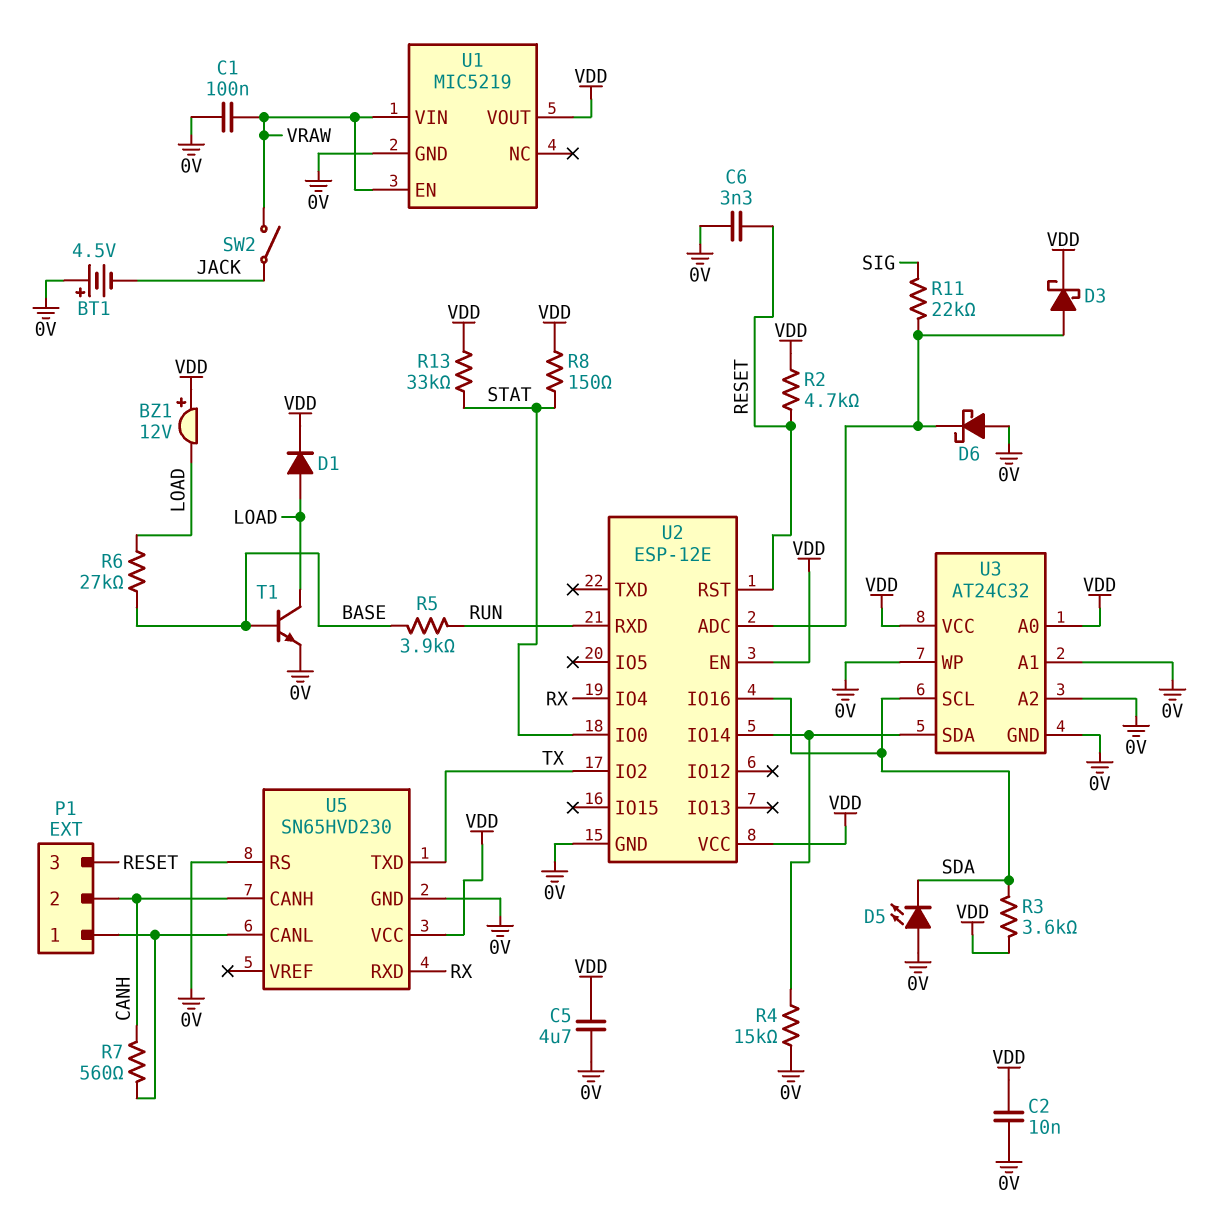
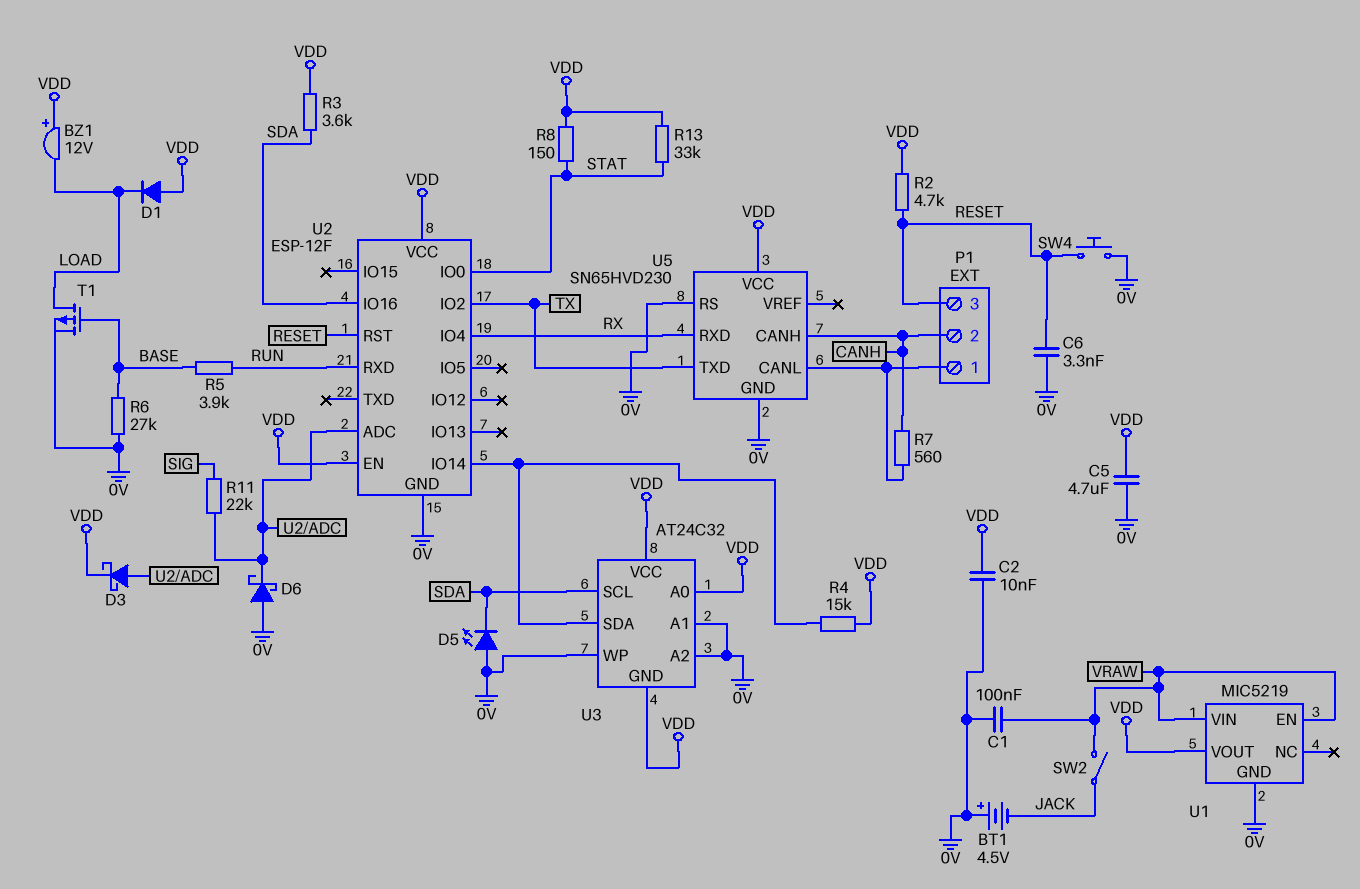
D1: diode (A LOAD, K VDD) -> diode (A VDD, K LOAD)
R4: 15k (0V, U2/IO14) -> 15k (U2/IO14, VDD)
R6: 27k (BASE, LOAD) -> 27k (0V, BASE)
SW4: none -> button (0V, RESET)
T1: NPN (B BASE, C LOAD, E 0V) -> PMOS (G BASE, D LOAD, S 0V)
U2: ESP-12E -> ESP-12F
U3 pin GND: 0V -> VDD

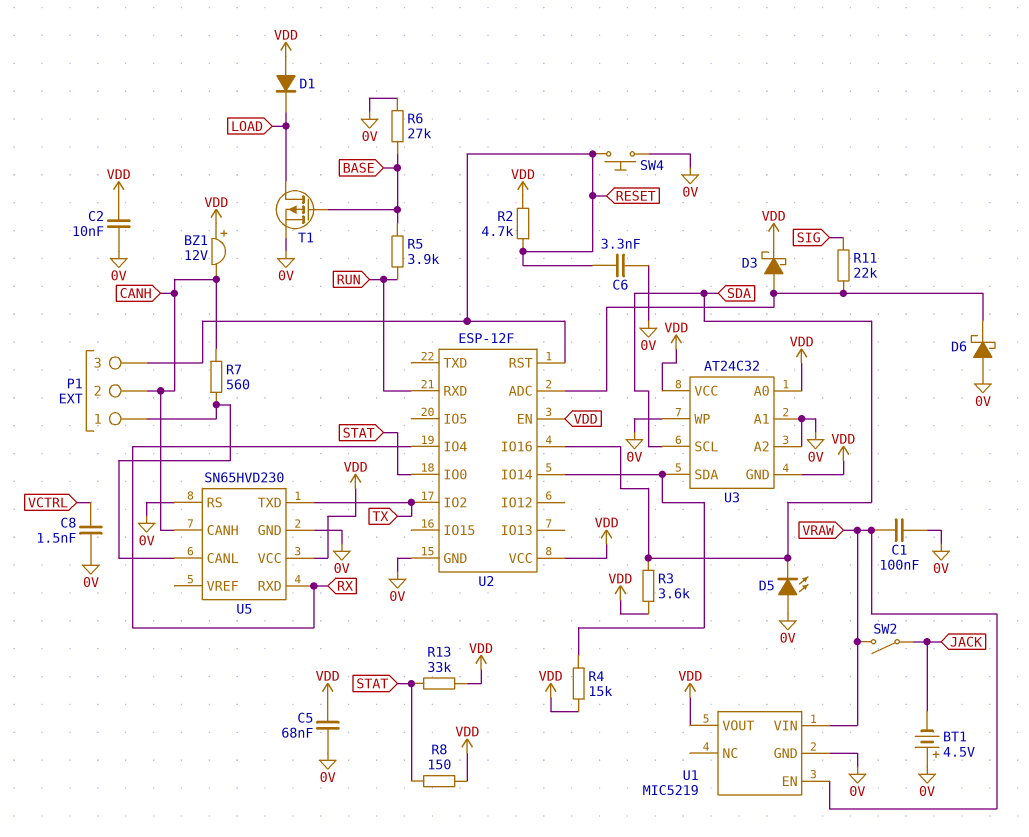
BZ1: buzzer 12V (plus VDD, minus LOAD) -> buzzer 12V (plus VDD, minus CANH)
C5: 4.7uF (0V, VDD) -> 68nF (0V, VDD)
C8: none -> 1.5nF (0V, VCTRL)

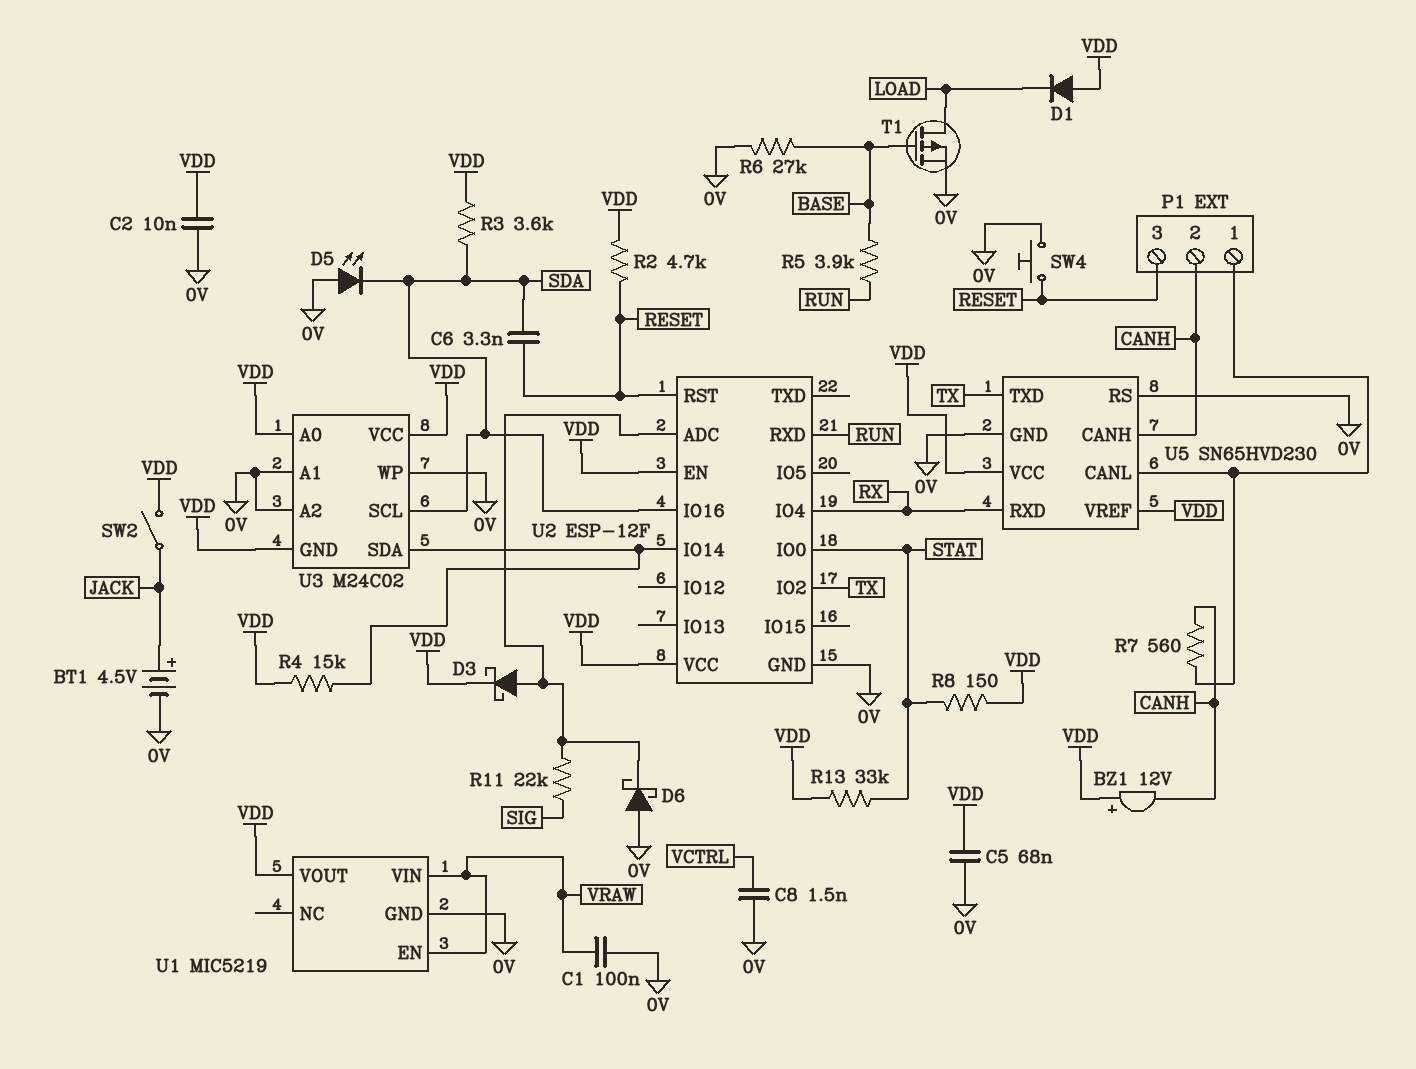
BT1: 4.5V (plus 0V, minus JACK) -> 4.5V (plus JACK, minus 0V)
C6: 3.3nF (0V, RESET) -> 3.3nF (RESET, SDA)
SW2: switch (JACK, VRAW) -> switch (JACK, VDD)
U3: AT24C32 -> M24C02
U5 pin VREF: none -> VDD

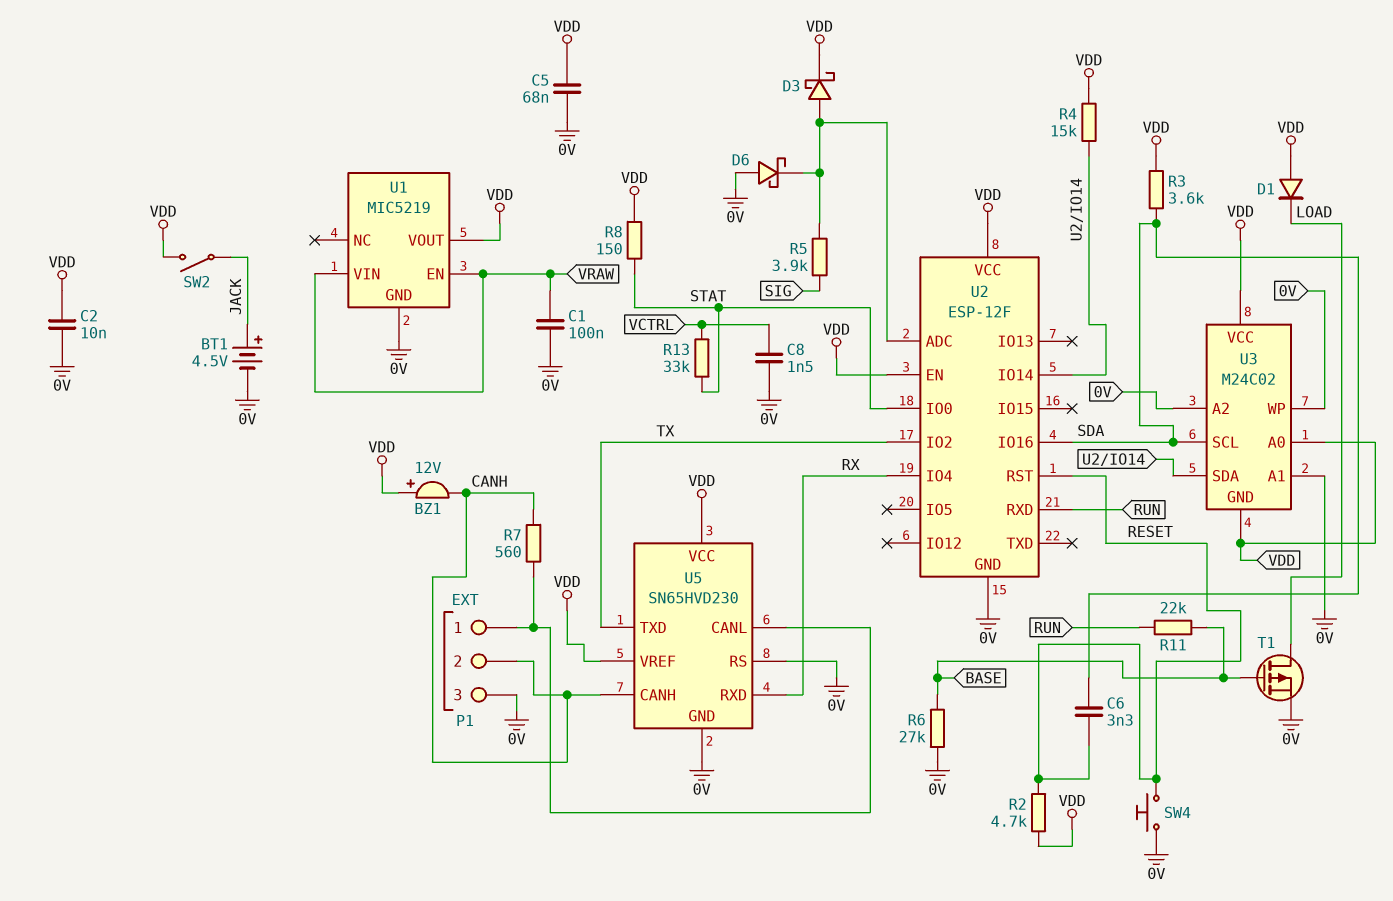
D5: LED (A 0V, K SDA) -> none
P1 pin 3: RESET -> 0V
R5: 3.9k (BASE, RUN) -> 3.9k (SIG, U2/ADC)
R11: 22k (SIG, U2/ADC) -> 22k (BASE, RUN)
R13: 33k (STAT, VDD) -> 33k (STAT, VCTRL)

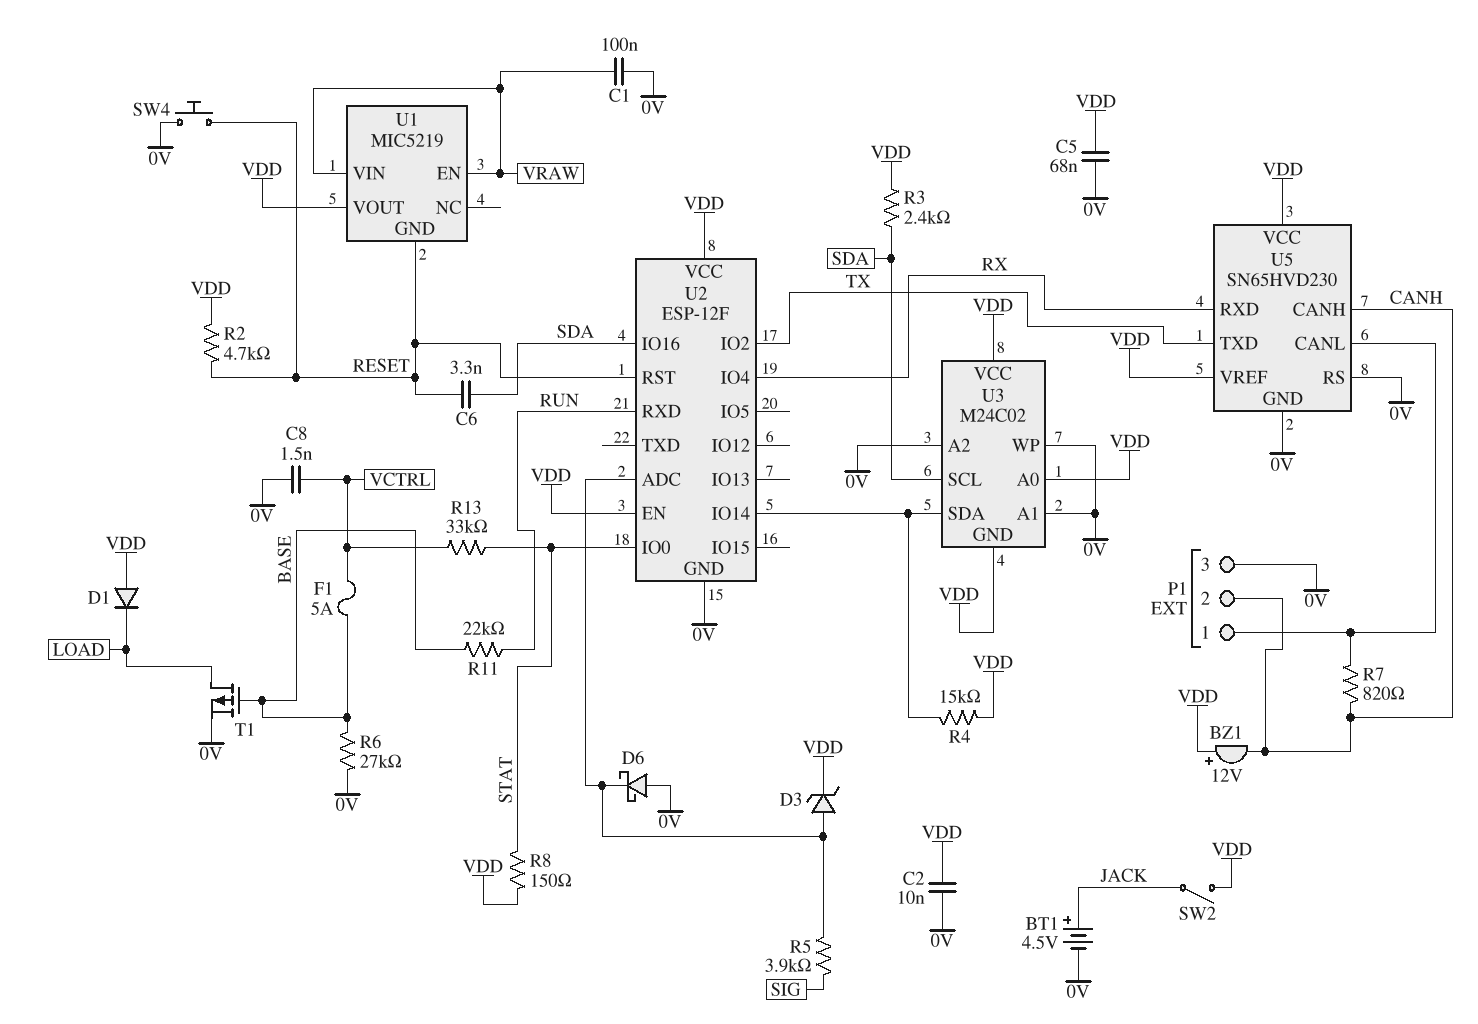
D3: schottky (A U2/ADC, K VDD) -> zener (A U2/ADC, K VDD)
F1: none -> 5A (BASE, VCTRL)
R3: 3.6k (SDA, VDD) -> 2.4k (SDA, VDD)
R7: 560 (CANH, P1/1) -> 820 (CANH, P1/1)
U1 pin GND: 0V -> RESET

